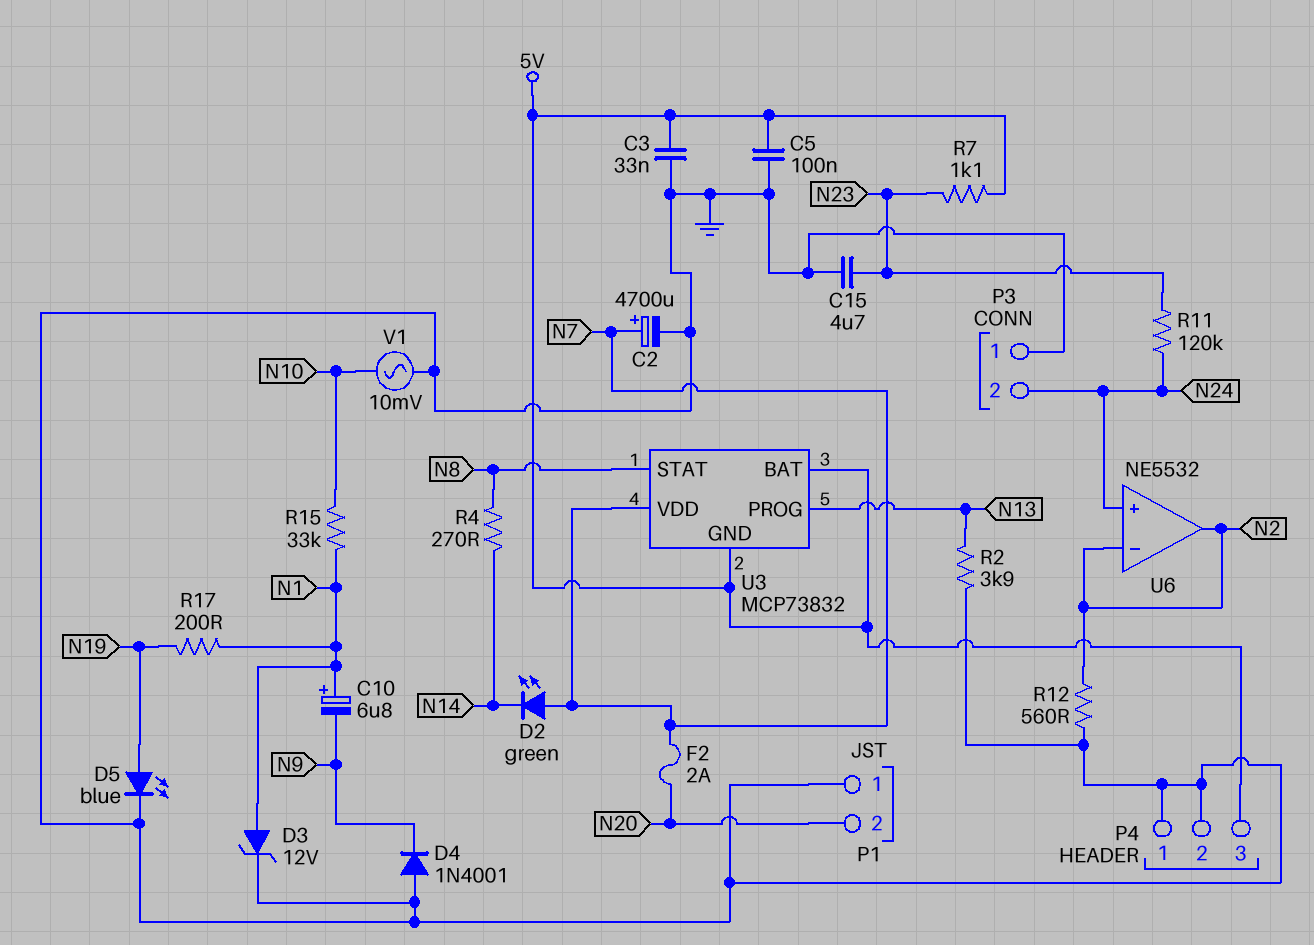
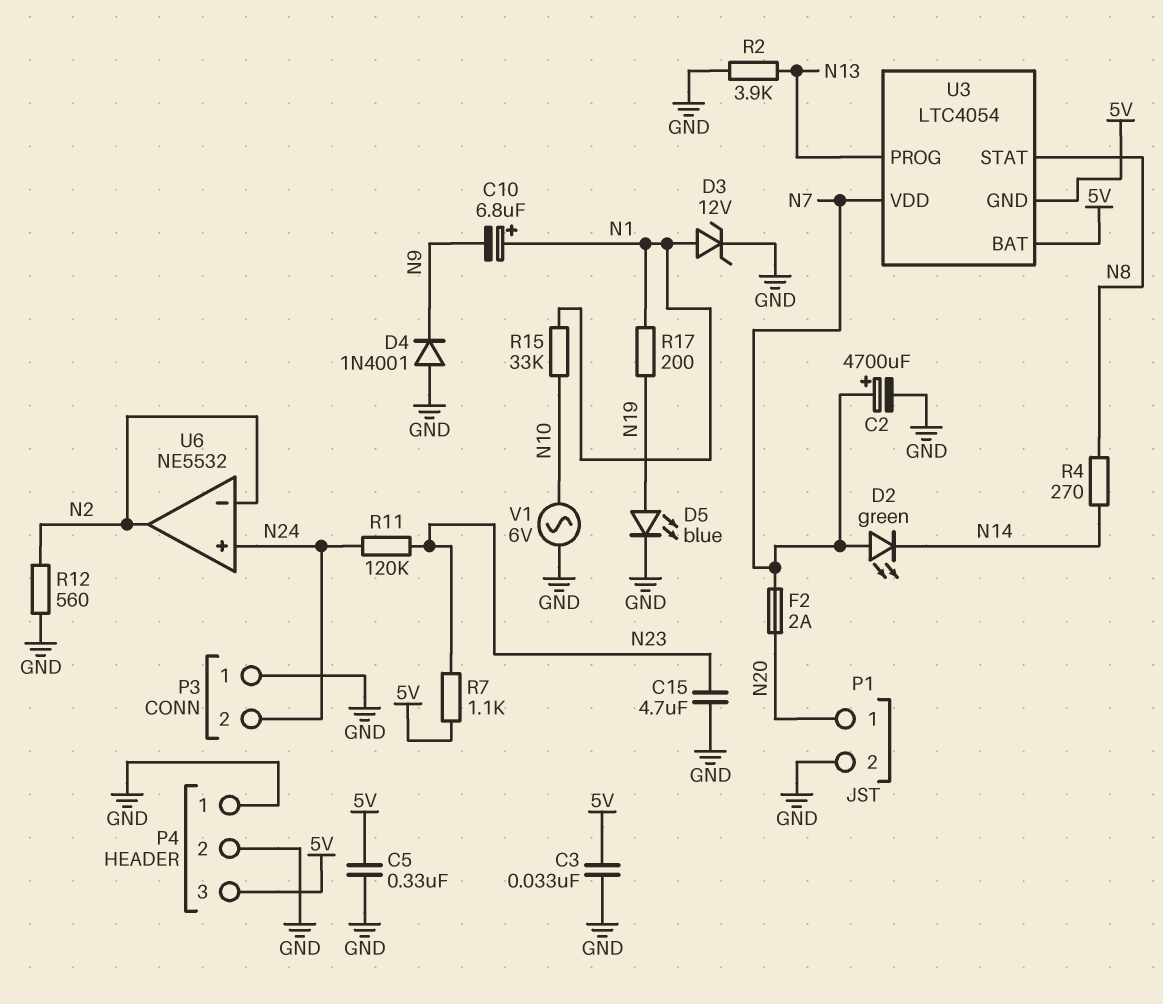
C5: 100nF (5V, GND) -> 330nF (5V, GND)
P1 pin 1: GND -> N20
P1 pin 2: N20 -> GND
U3: MCP73832 -> LTC4054
V1: AC 10mV (GND, N10) -> AC 6V (GND, N10)

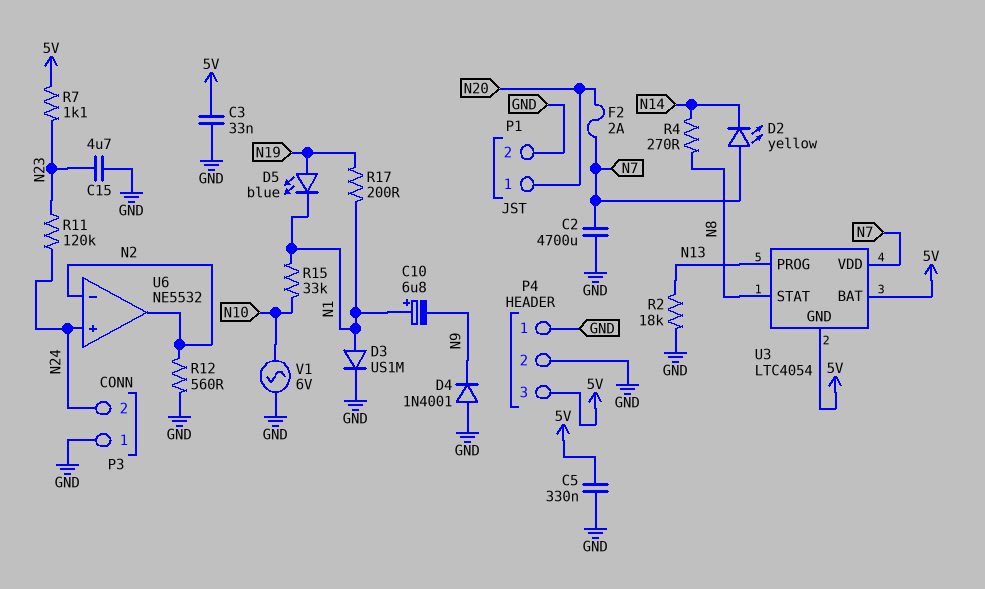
C2: 4700uF (plus N7, minus GND) -> 4700uF (GND, N7)
D2: LED green (A N7, K N14) -> LED yellow (A N7, K N14)
D3: zener 12V (A N1, K GND) -> diode US1M (A N1, K GND)
D5: LED blue (A N19, K GND) -> LED blue (A N19, K N1)
R2: 3.9k (GND, N13) -> 18k (GND, N13)

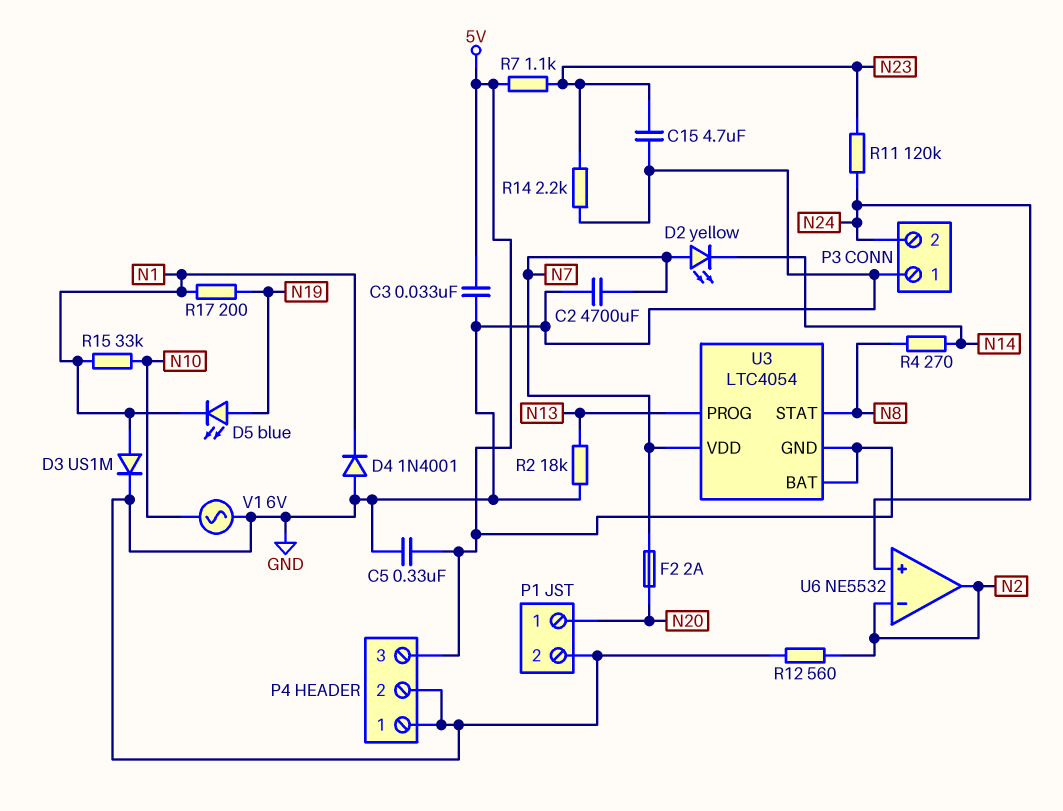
C10: 6.8uF (plus N1, minus N9) -> none
D4: diode 1N4001 (A GND, K N9) -> diode 1N4001 (A GND, K N1)
R14: none -> 2.2k (GND, N23)

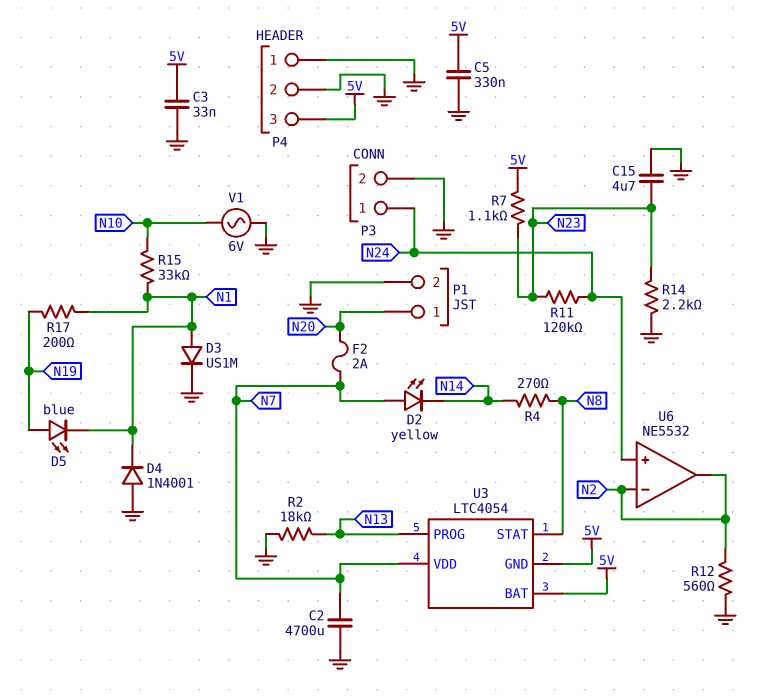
P3 pin 1: GND -> N24
P3 pin 2: N24 -> GND

